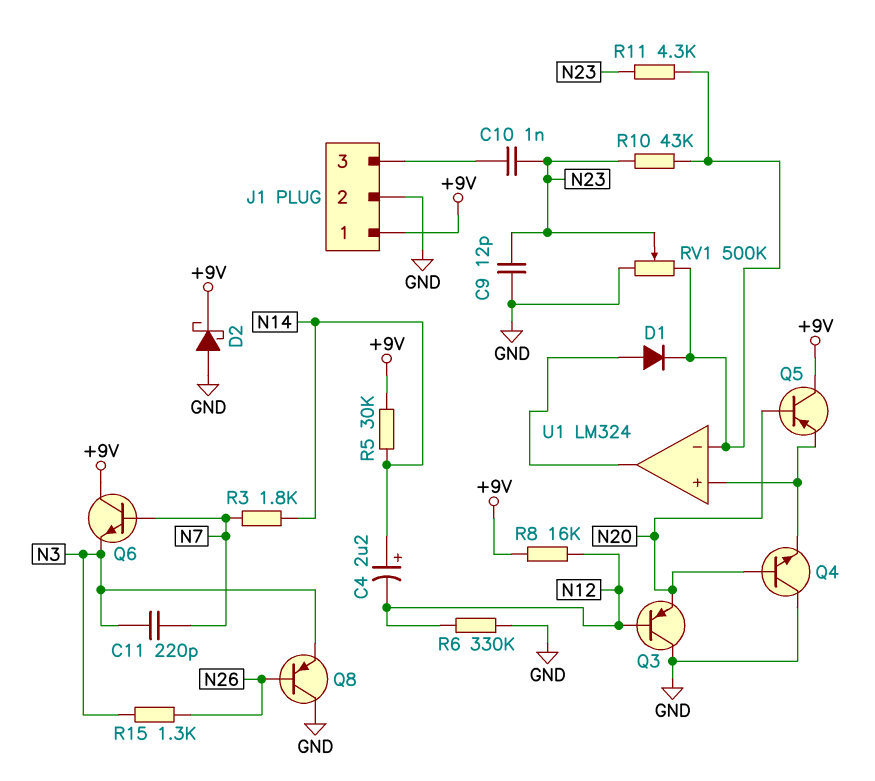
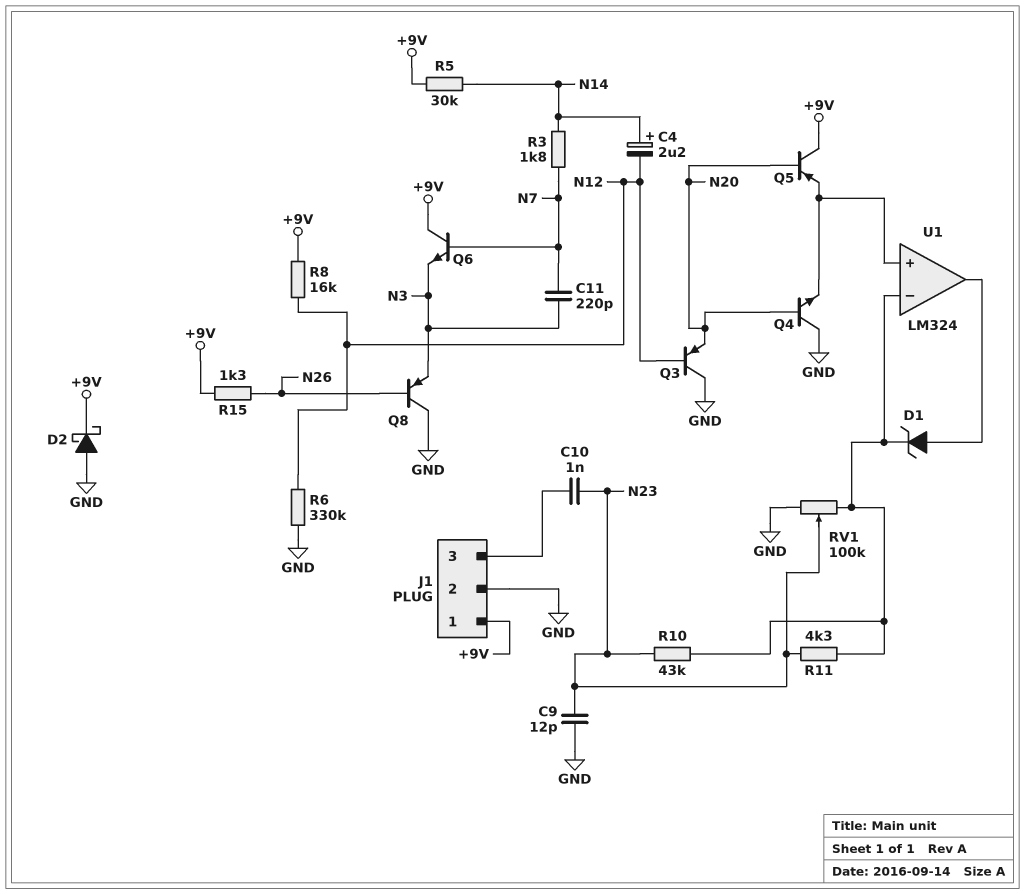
D1: diode (A U1/out, K U1/in-) -> zener (A U1/out, K U1/in-)
R15: 1.3k (N3, N26) -> 1.3k (+9V, N26)
RV1: 500k (GND, U1/in-, wiper N23) -> 100k (GND, U1/in-, wiper N23)

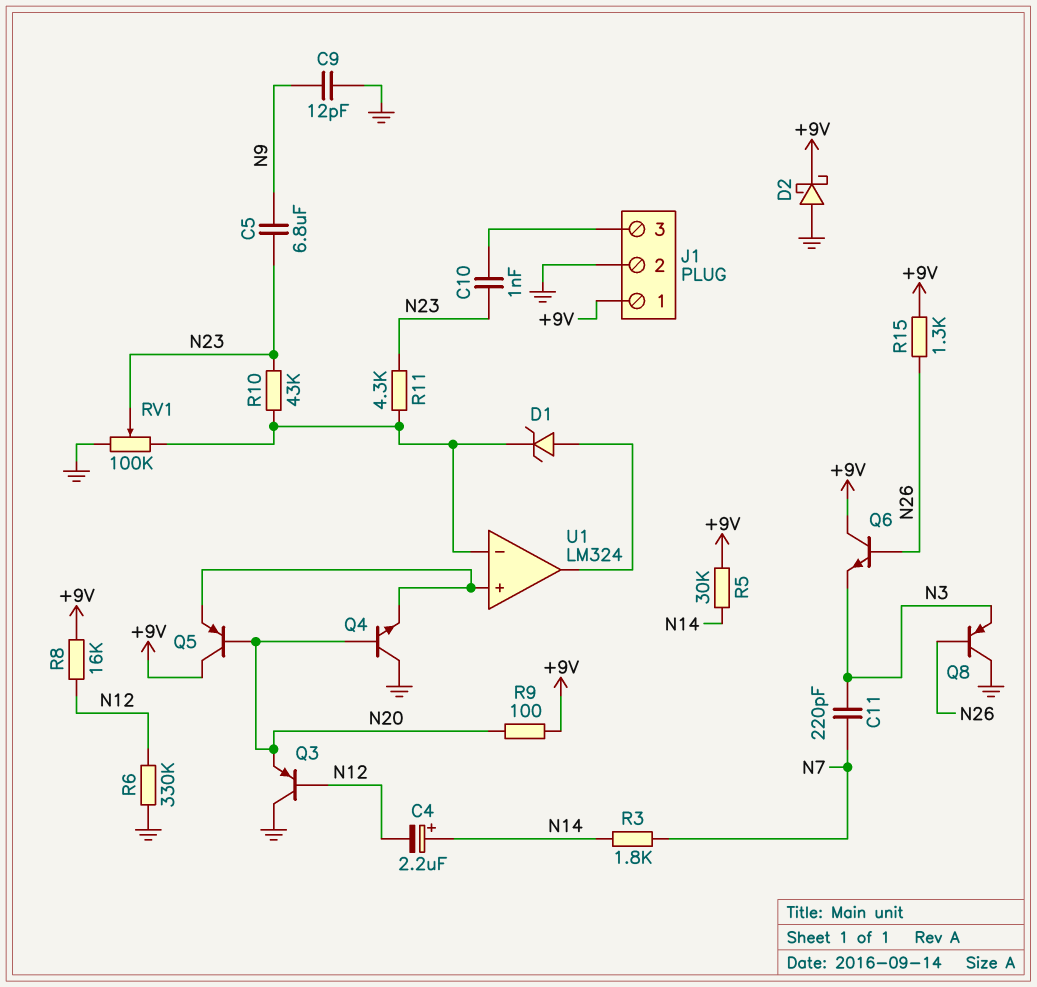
C5: none -> 6.8uF (N9, N23)
C9: 12pF (GND, N23) -> 12pF (GND, N9)
Q6: NPN (B N7, C +9V, E N3) -> NPN (B N26, C +9V, E N3)
R9: none -> 100 (+9V, N20)

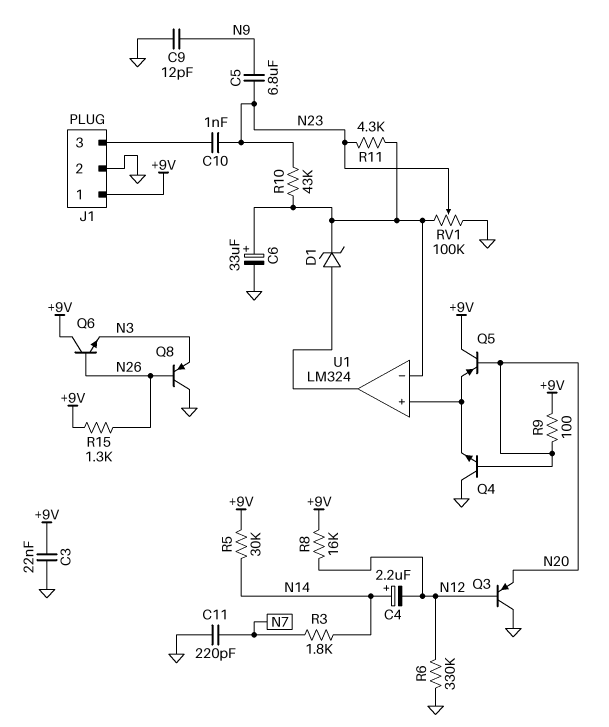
C3: none -> 22nF (+9V, GND)
C6: none -> 33uF (plus U1/in-, minus GND)
C11: 220pF (N3, N7) -> 220pF (GND, N7)
D2: schottky (A GND, K +9V) -> none

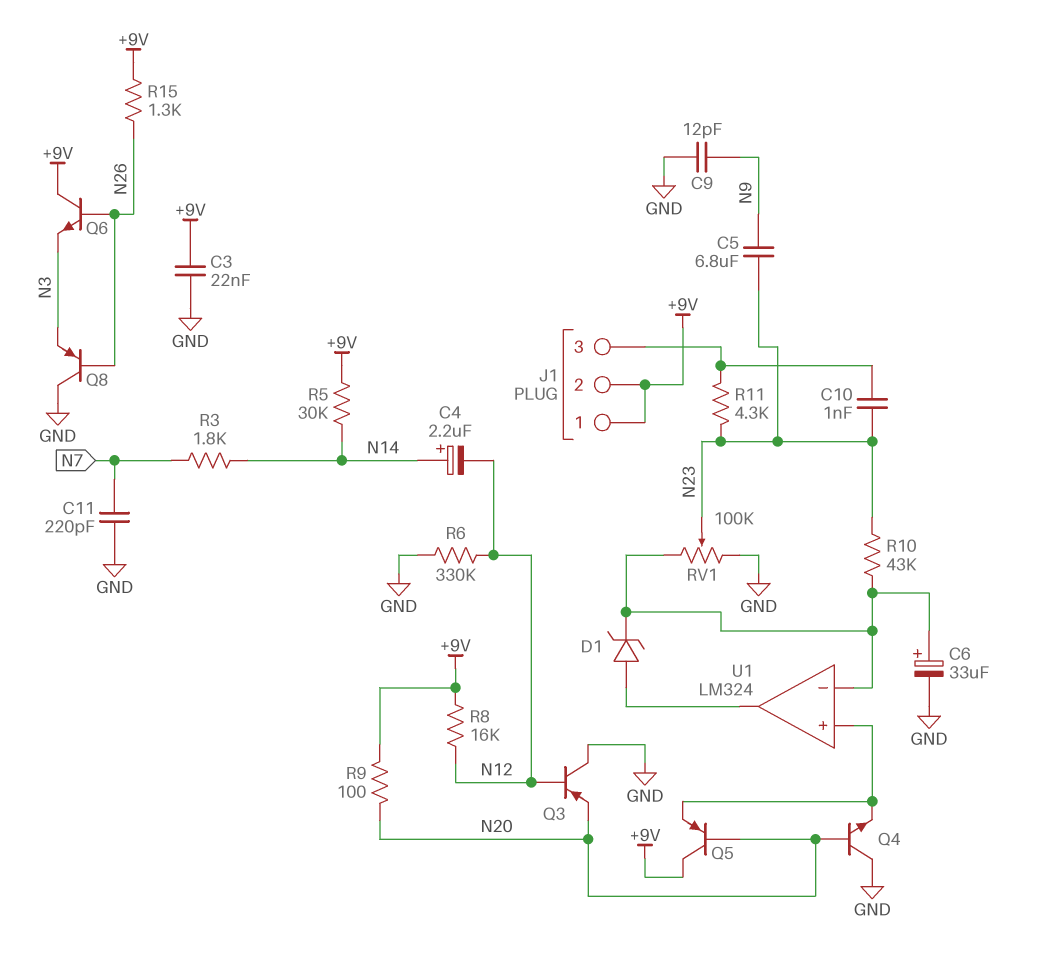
J1 pin 2: GND -> +9V
R11: 4.3k (N23, U1/in-) -> 4.3k (J1/3, N23)

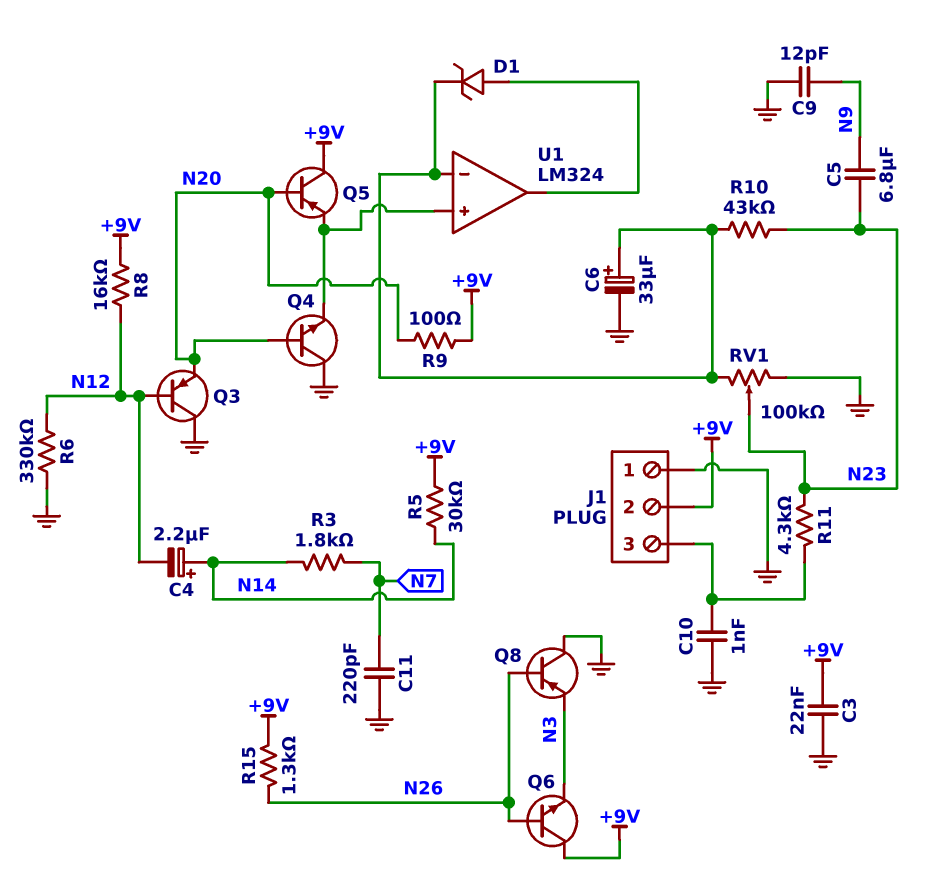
C10: 1nF (J1/3, N23) -> 1nF (GND, J1/3)
J1 pin 1: +9V -> GND

